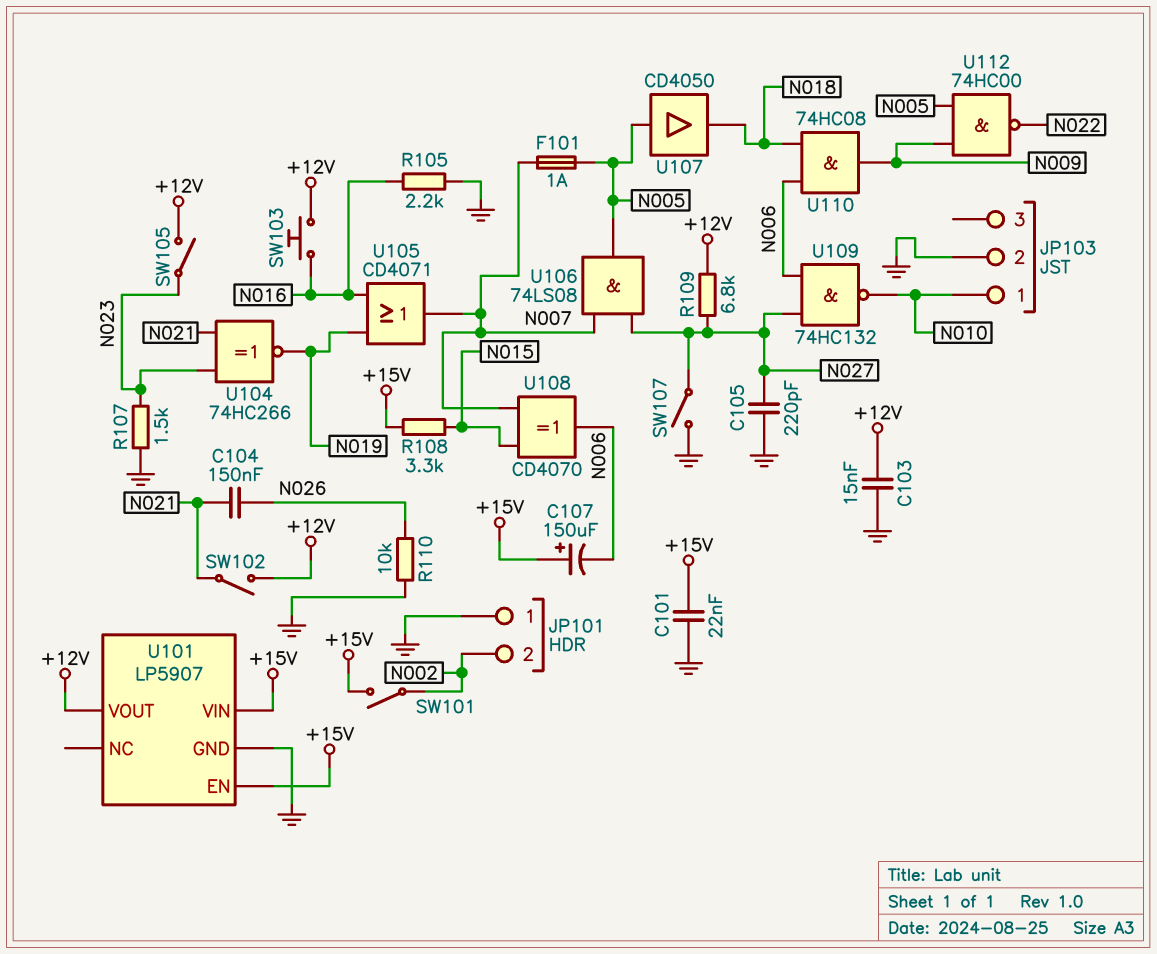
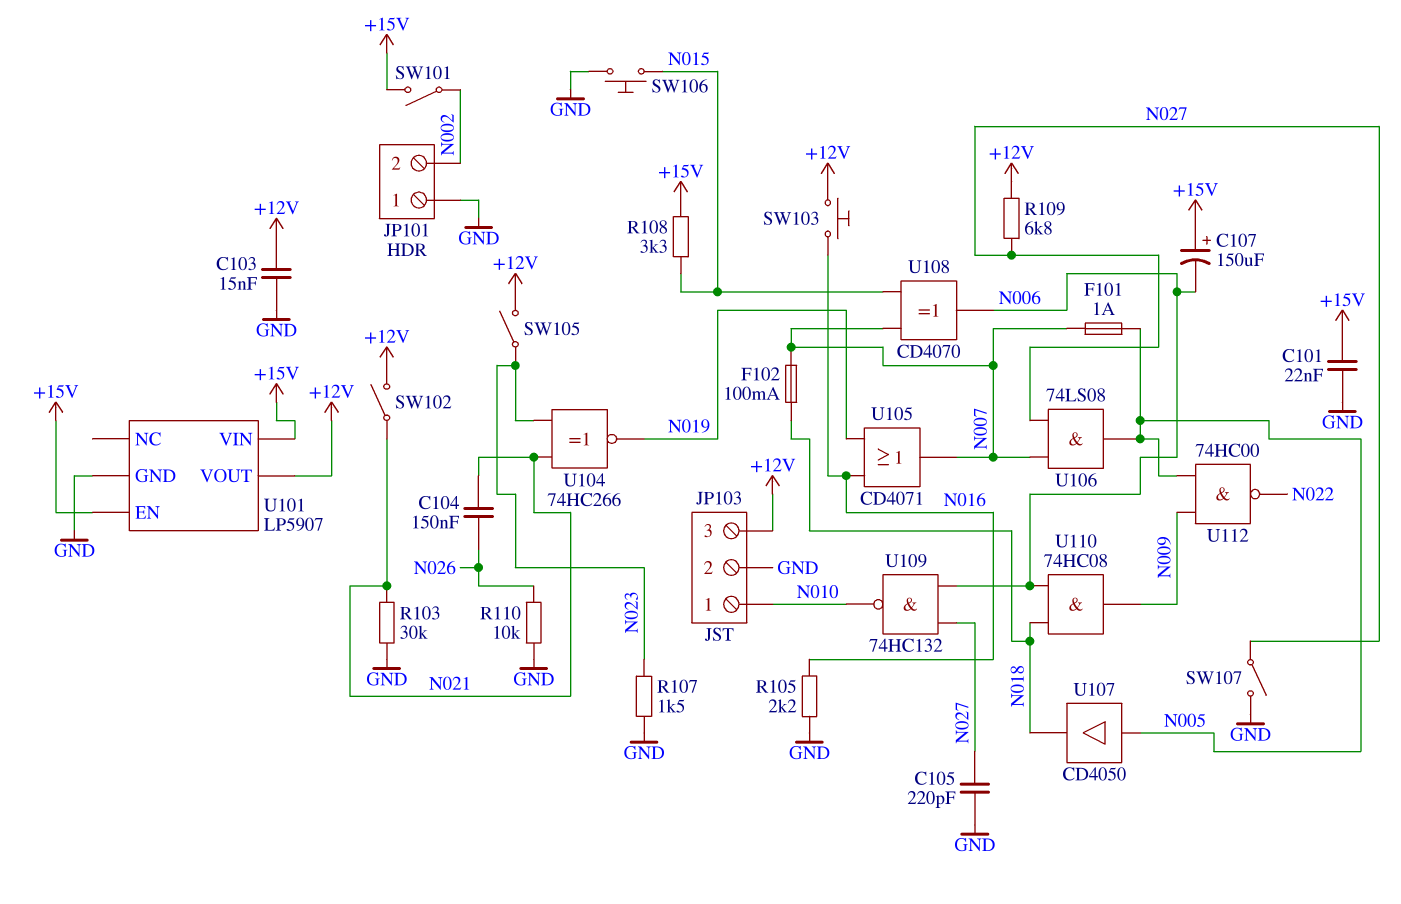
F102: none -> 100mA (N007, N018)
JP103 pin 3: none -> +12V
R103: none -> 30k (GND, N021)
SW106: none -> button (GND, N015)

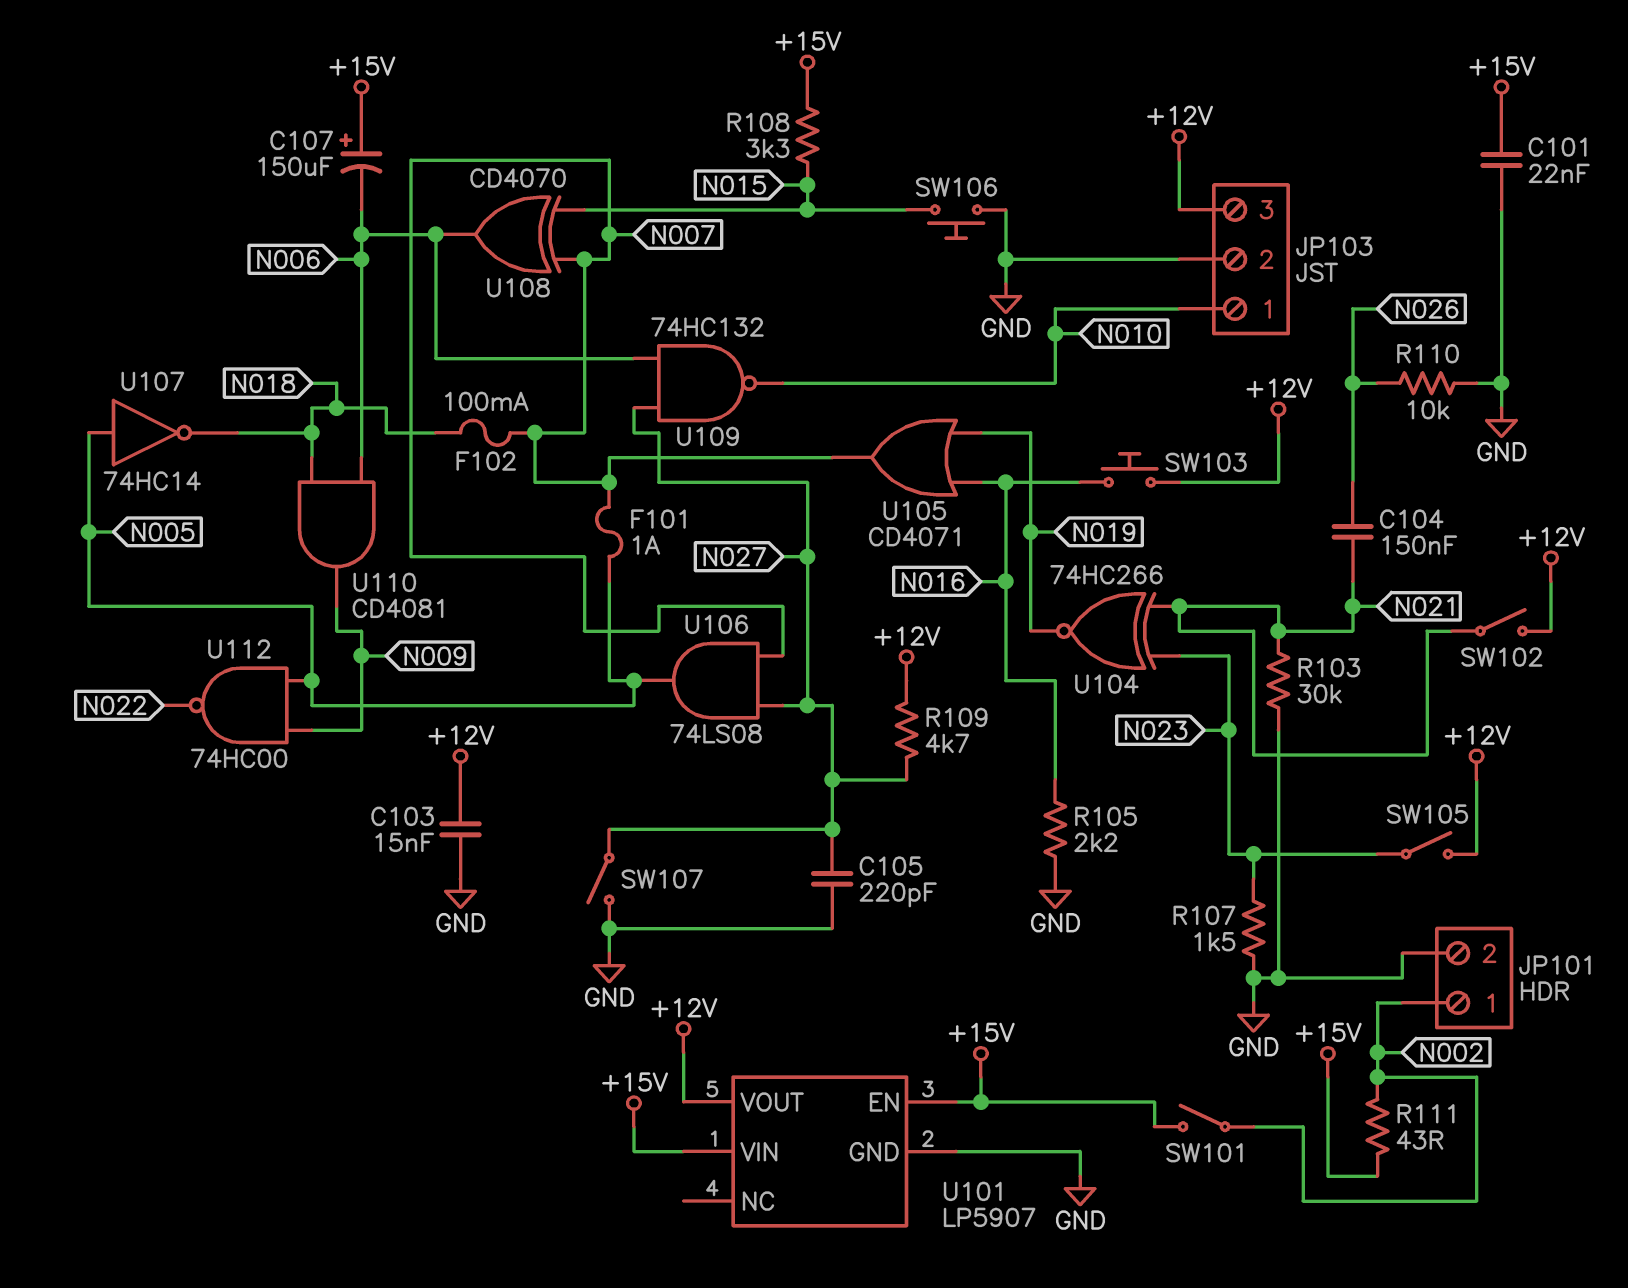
JP101 pin 1: GND -> N002
JP101 pin 2: N002 -> GND
R109: 6.8k (+12V, N027) -> 4.7k (+12V, N027)
R111: none -> 43 (+15V, N002)
U107: buffer CD4050 (in N005, out N018) -> NOT 74HC14 (in N005, out N018)
U110: AND 74HC08 (in N006, in N018, out N009) -> AND CD4081 (in N006, in N018, out N009)

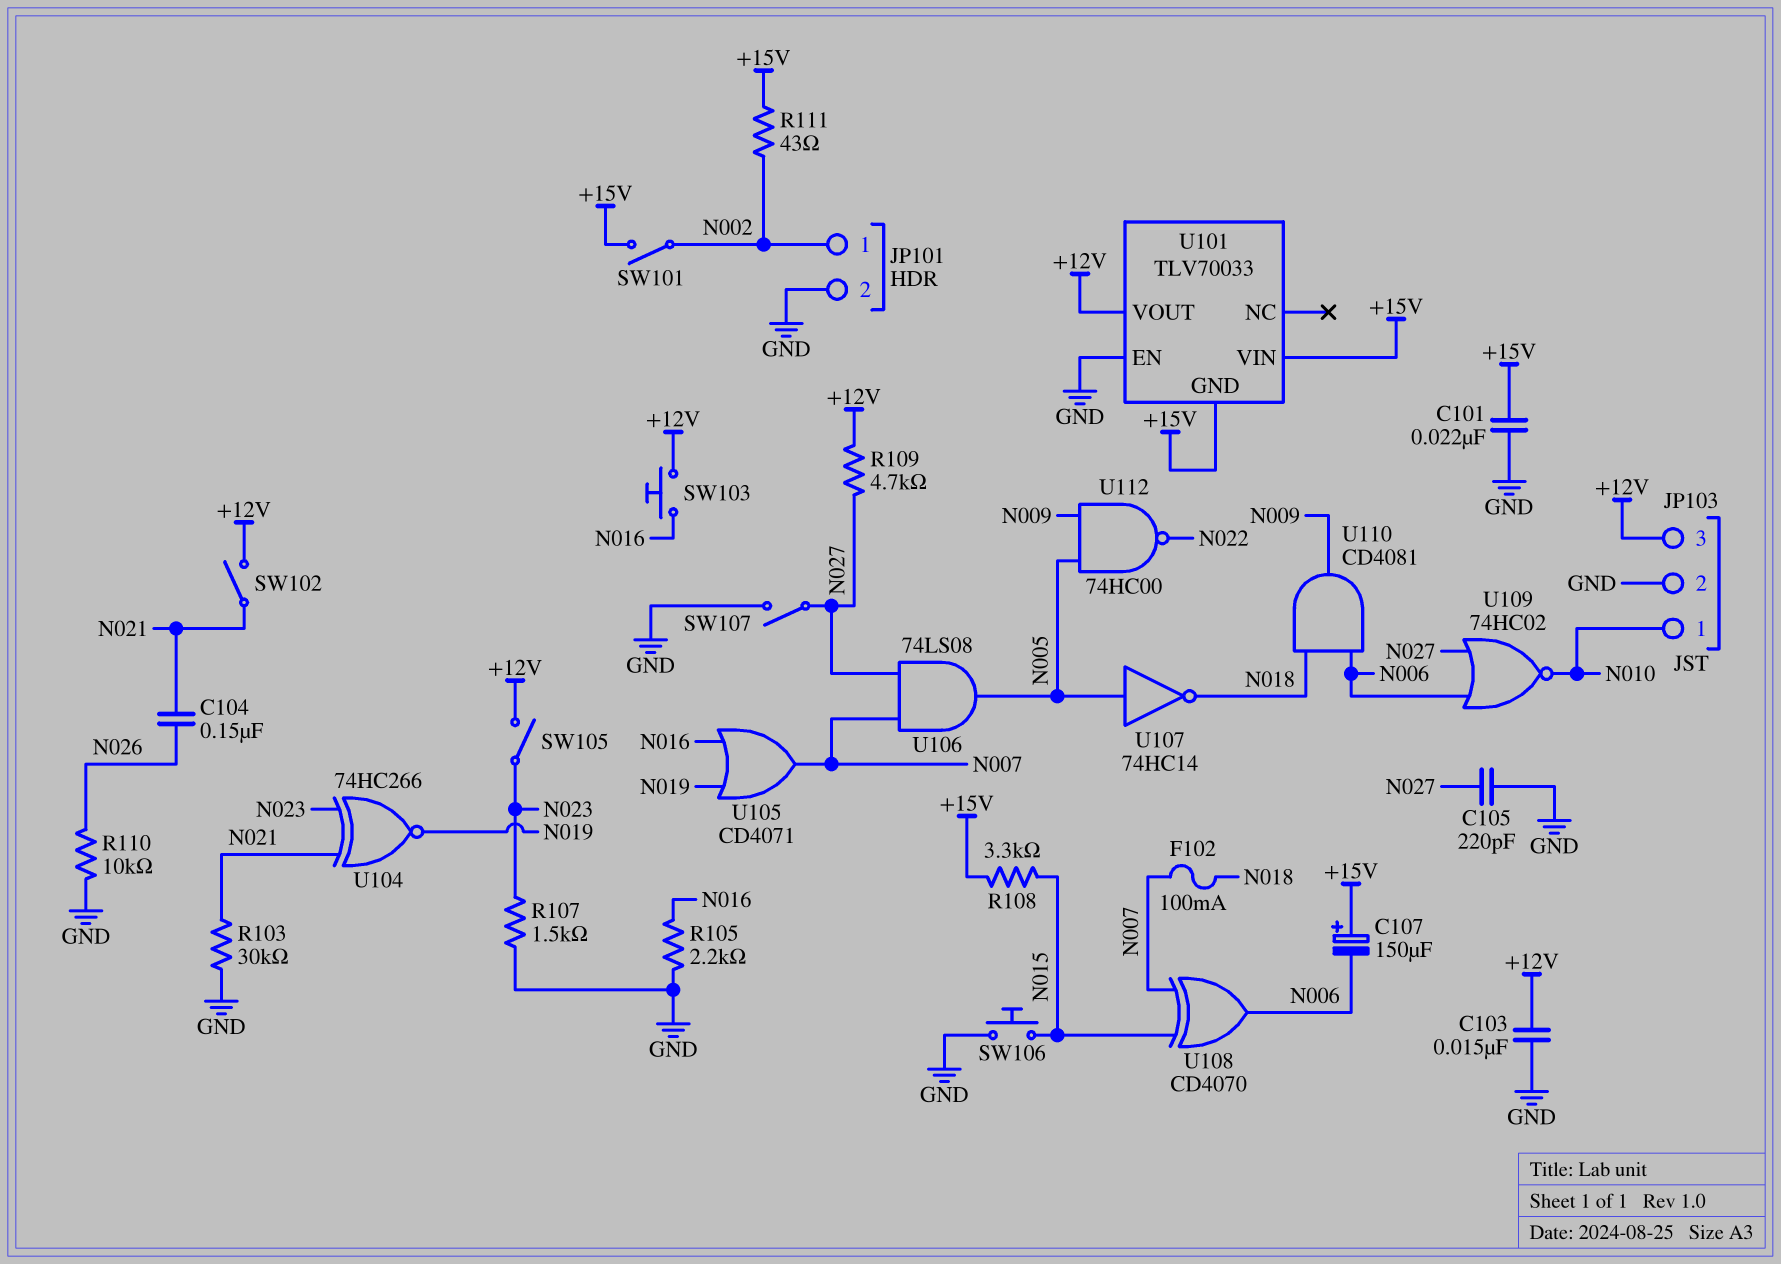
F101: 1A (N005, N007) -> none
U101: LP5907 -> TLV70033
U101 pin EN: +15V -> GND
U101 pin GND: GND -> +15V
U109: NAND 74HC132 (in N006, in N027, out N010) -> NOR 74HC02 (in N006, in N027, out N010)

